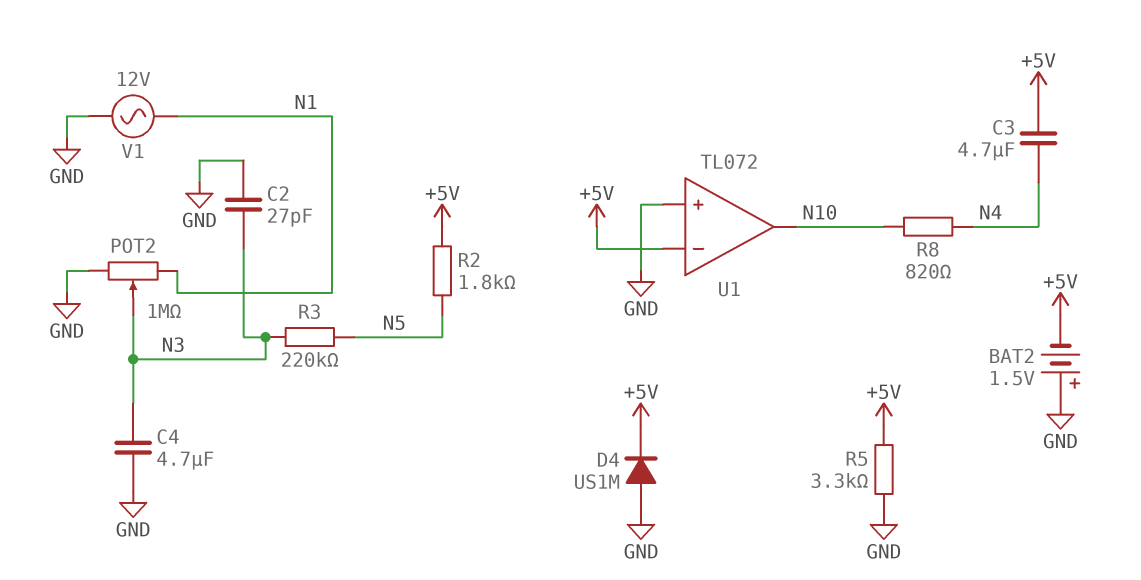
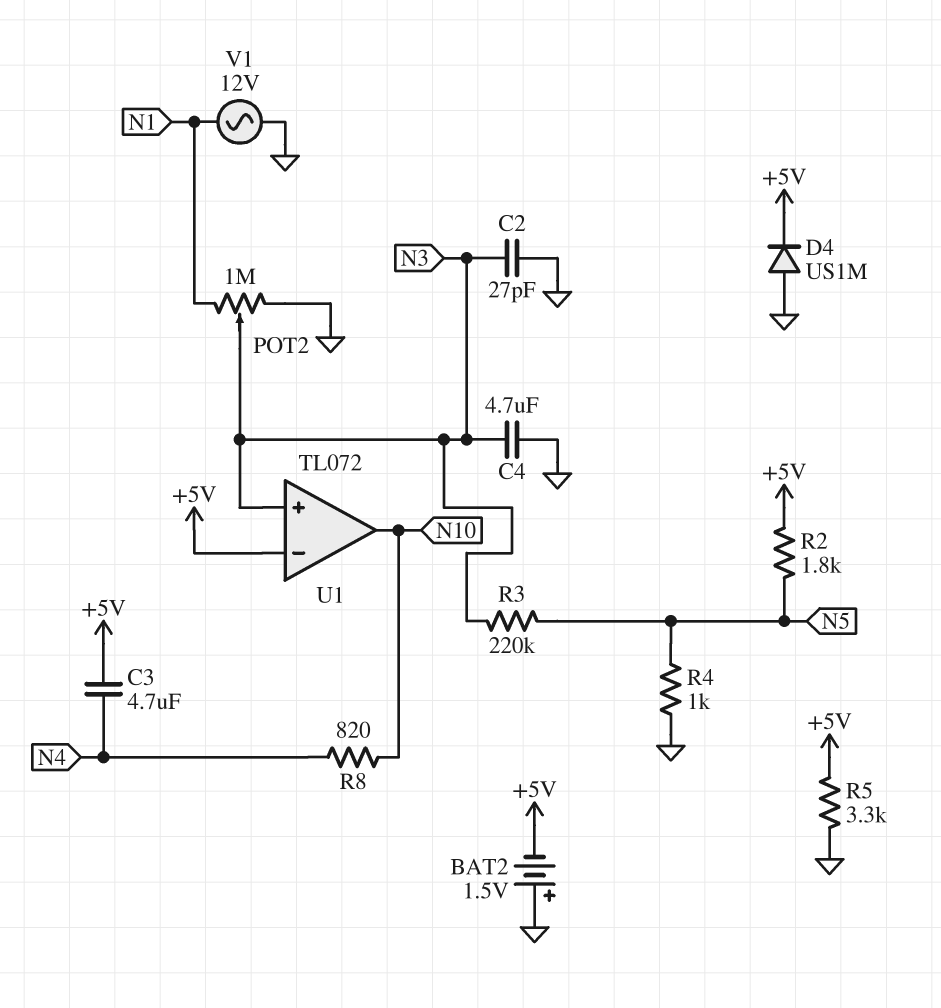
R4: none -> 1k (GND, N5)
U1 pin in+: GND -> N3

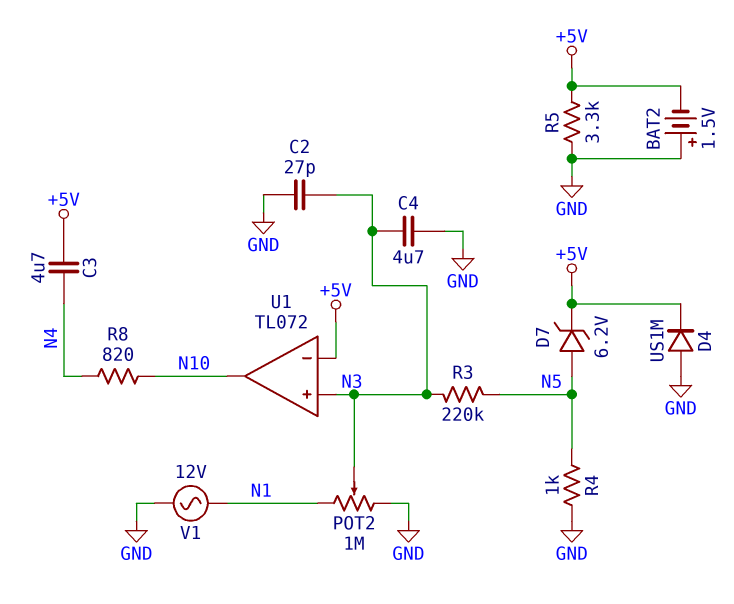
D7: none -> zener 6.2V (A N5, K +5V)
R2: 1.8k (+5V, N5) -> none

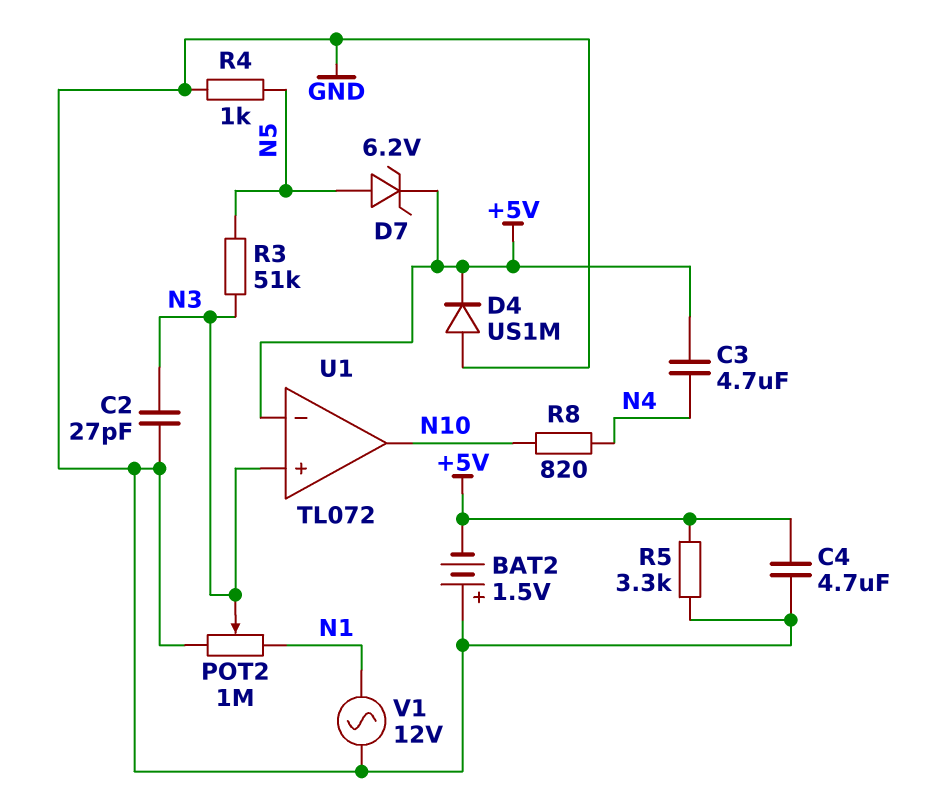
C4: 4.7uF (GND, N3) -> 4.7uF (+5V, GND)
R3: 220k (N3, N5) -> 51k (N3, N5)

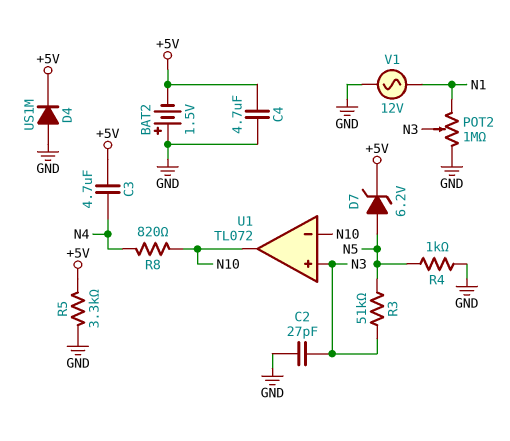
U1 pin in-: +5V -> N10

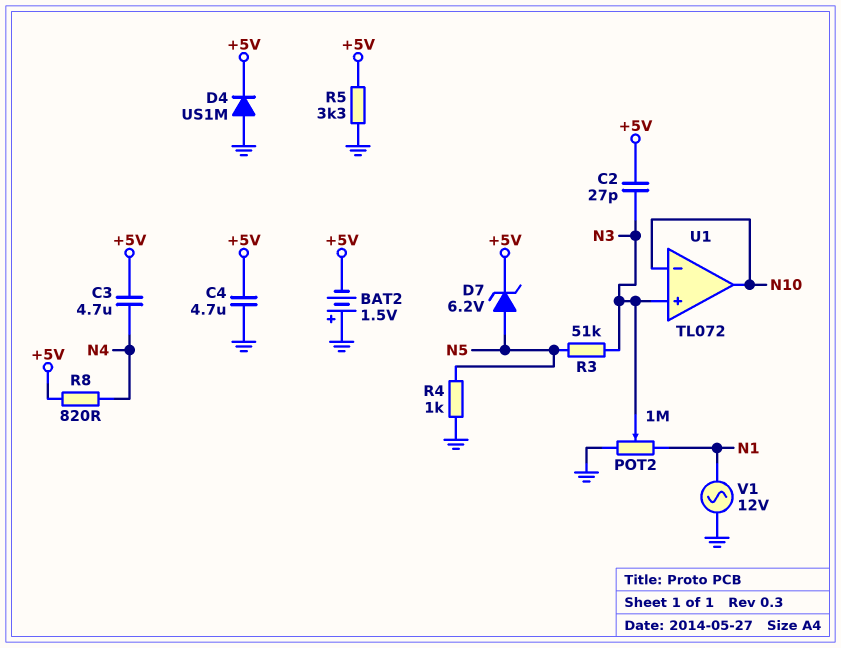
C2: 27pF (GND, N3) -> 27pF (+5V, N3)
R8: 820 (N4, N10) -> 820 (+5V, N4)

